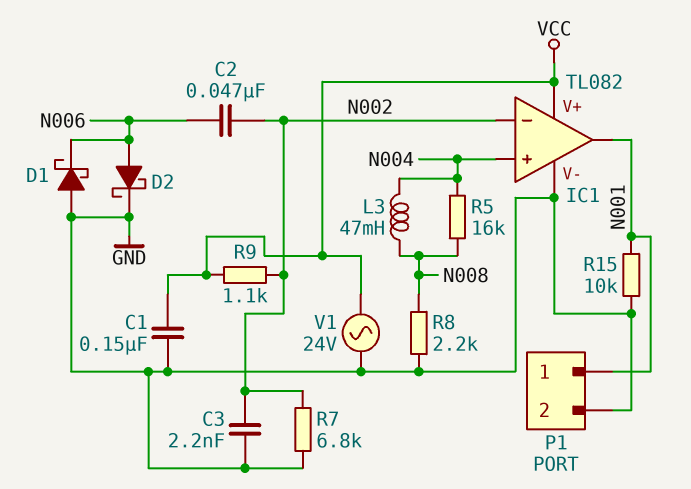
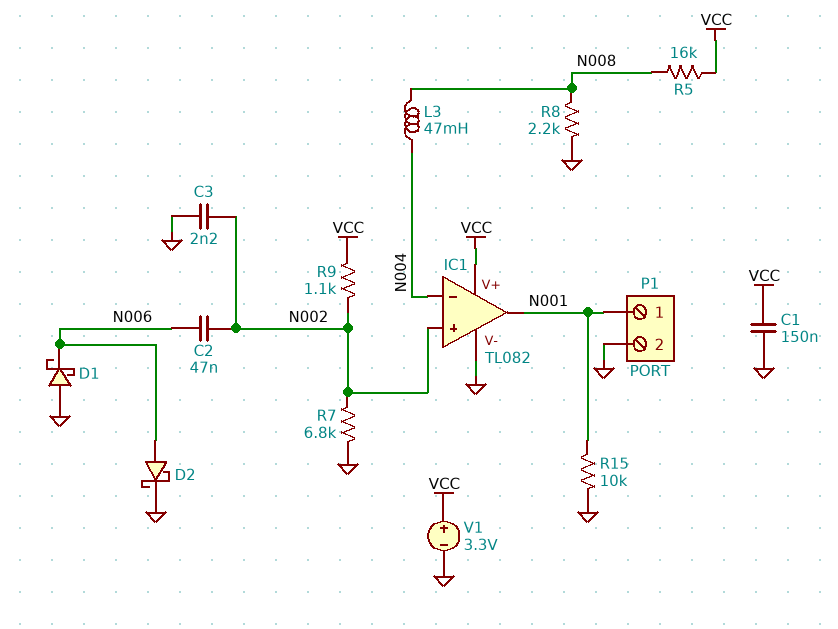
IC1 pin in+: N004 -> N002
IC1 pin in-: N002 -> N004
R5: 16k (N004, N008) -> 16k (N008, VCC)
V1: AC 24V (GND, VCC) -> 3.3V (plus VCC, minus GND)

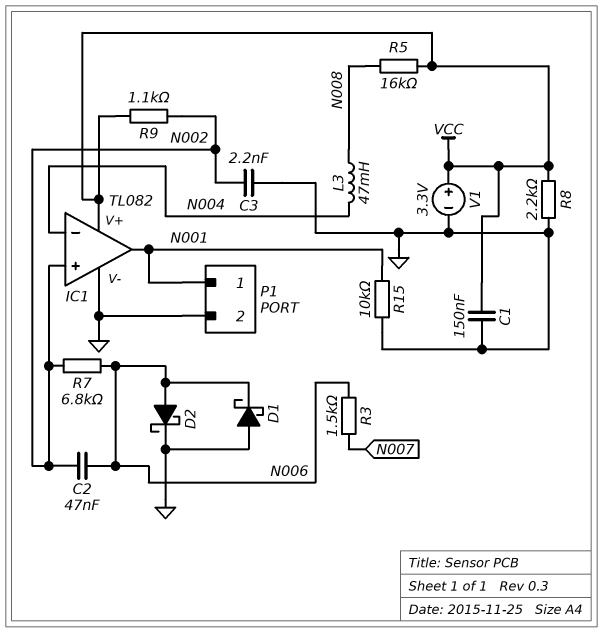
R3: none -> 1.5k (N006, N007)
R7: 6.8k (GND, N002) -> 6.8k (N002, N006)
R8: 2.2k (GND, N008) -> 2.2k (GND, VCC)

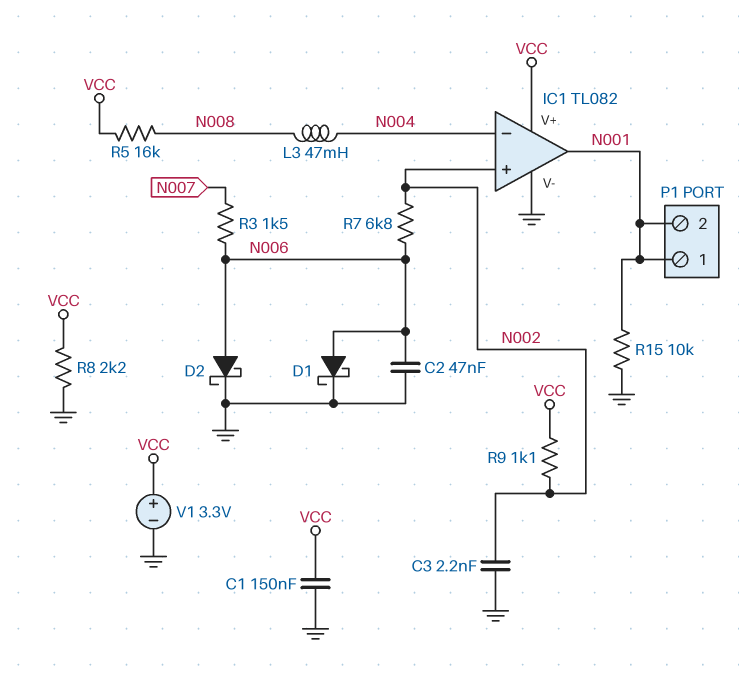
C2: 47nF (N002, N006) -> 47nF (GND, N006)
D1: schottky (A GND, K N006) -> schottky (A N006, K GND)
P1 pin 2: GND -> N001

